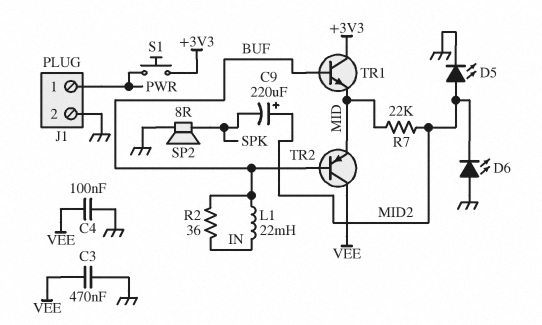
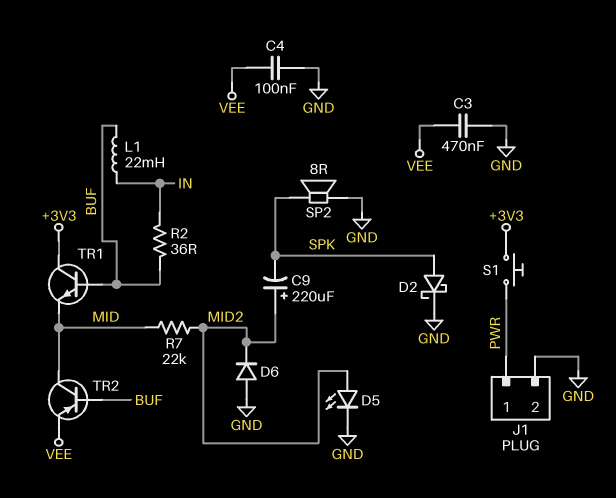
D2: none -> schottky (A SPK, K GND)
D6: LED (A GND, K MID2) -> diode (A GND, K MID2)
TR2: PNP (B BUF, C VEE, E MID) -> PNP (B BUF, C MID, E VEE)

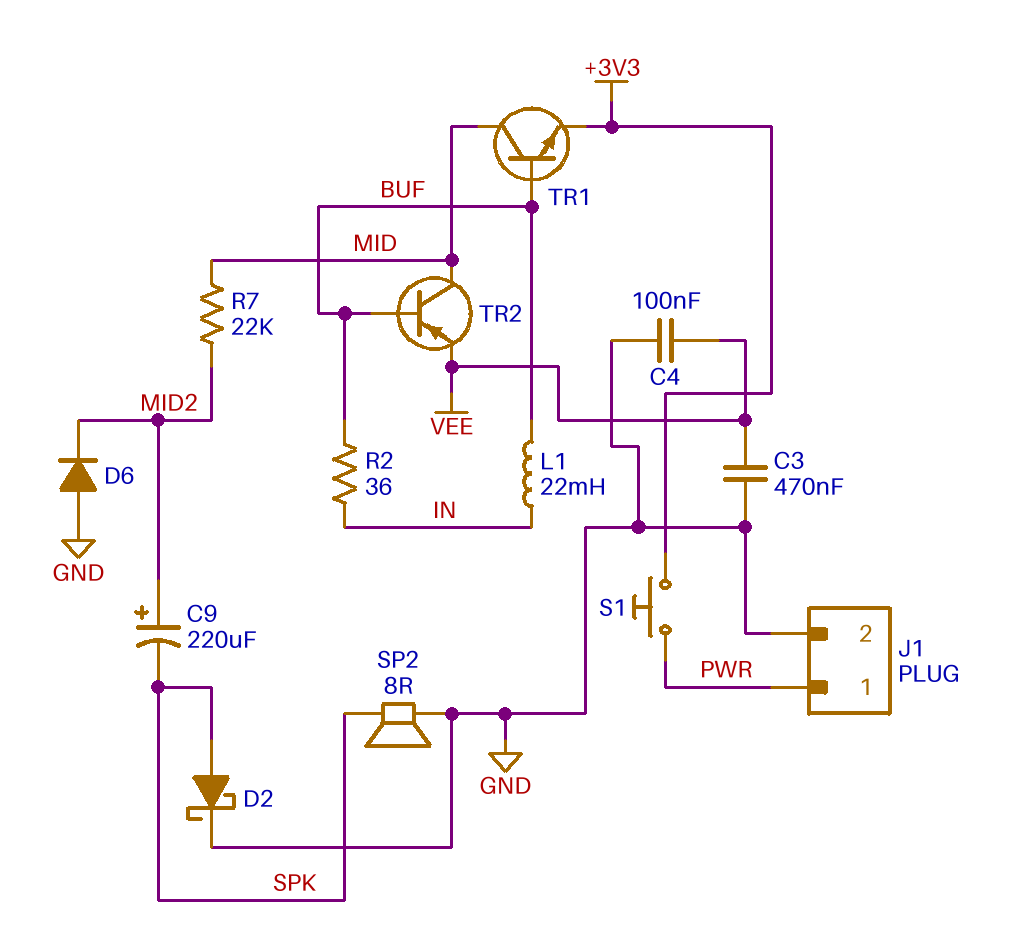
D5: LED (A MID2, K GND) -> none
TR1: NPN (B BUF, C +3V3, E MID) -> NPN (B BUF, C MID, E +3V3)

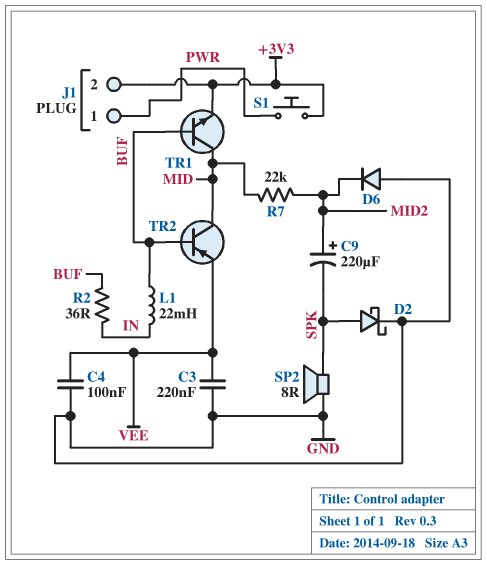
C3: 470nF (GND, VEE) -> 220nF (GND, VEE)
J1 pin 2: GND -> +3V3

